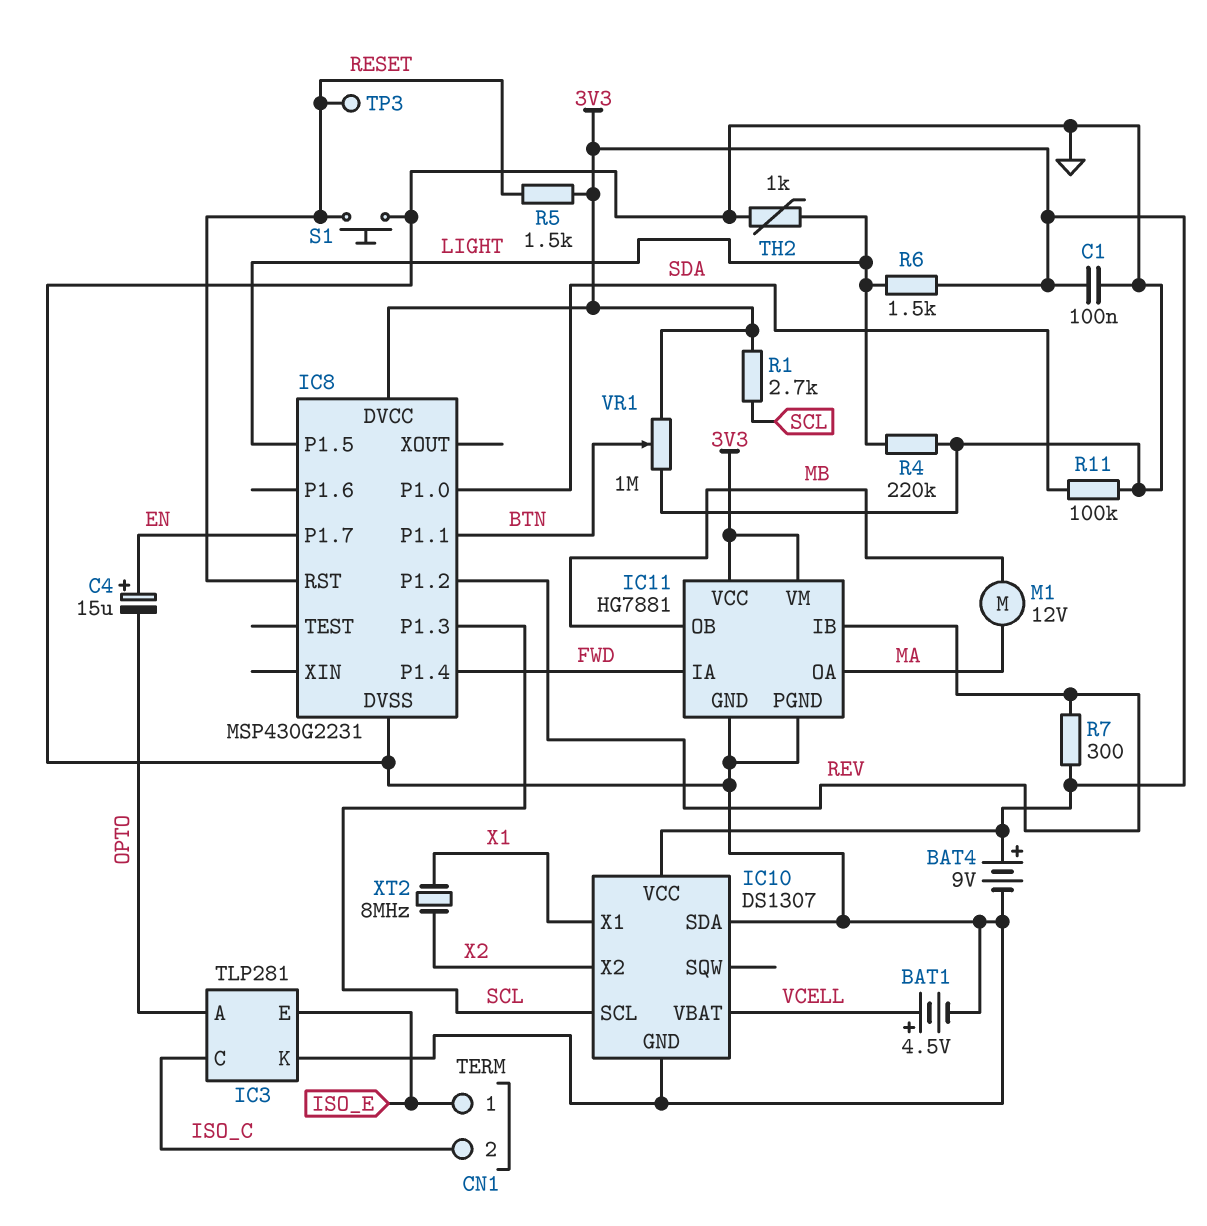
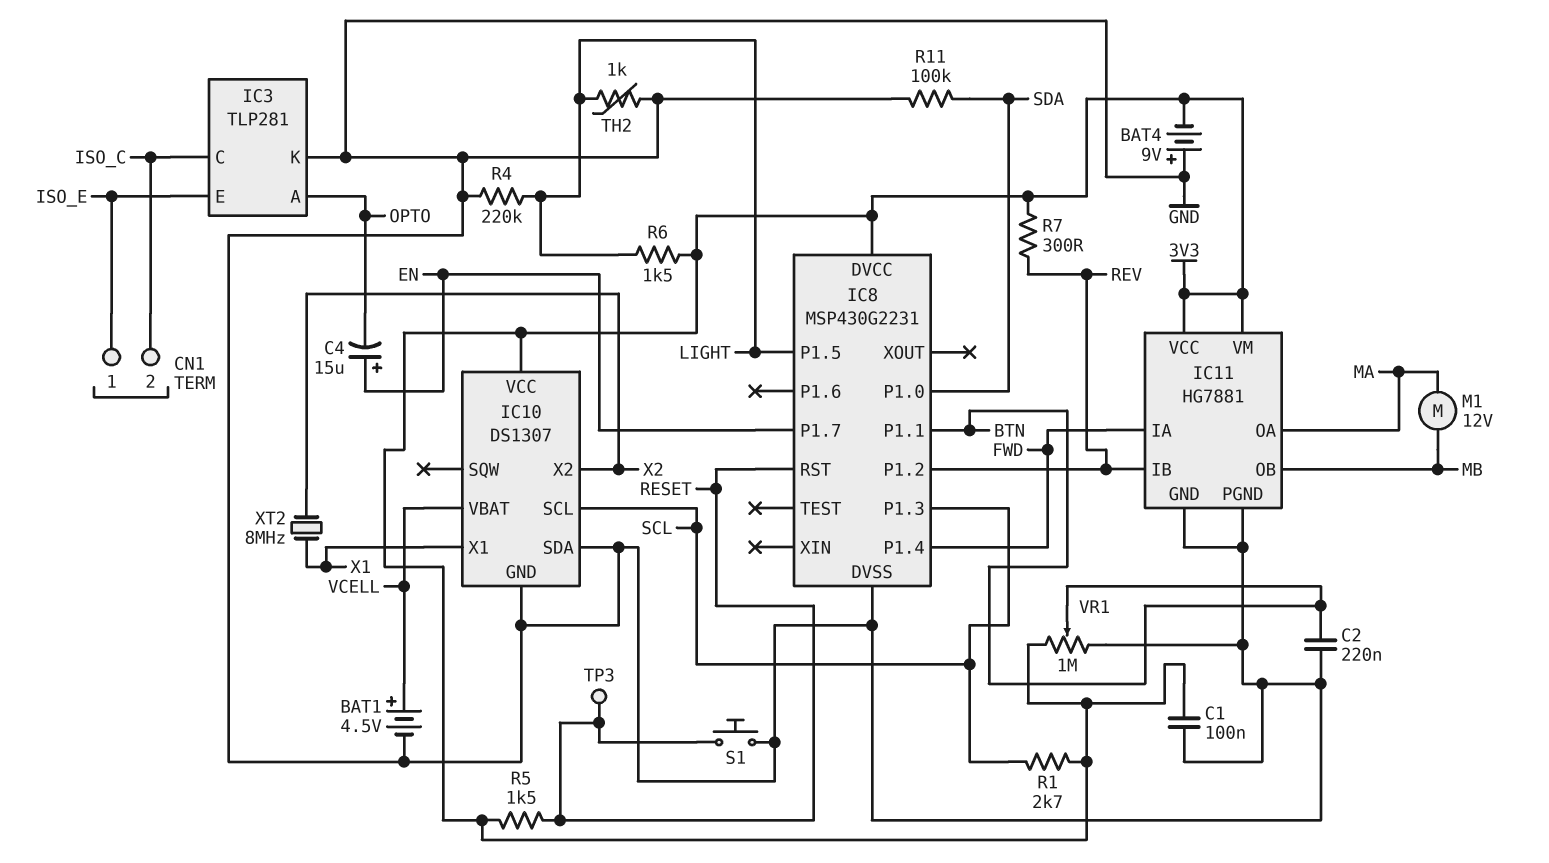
BAT4: 9V (plus 3V3, minus GND) -> 9V (plus GND, minus 3V3)
C2: none -> 220nF (BTN, GND)

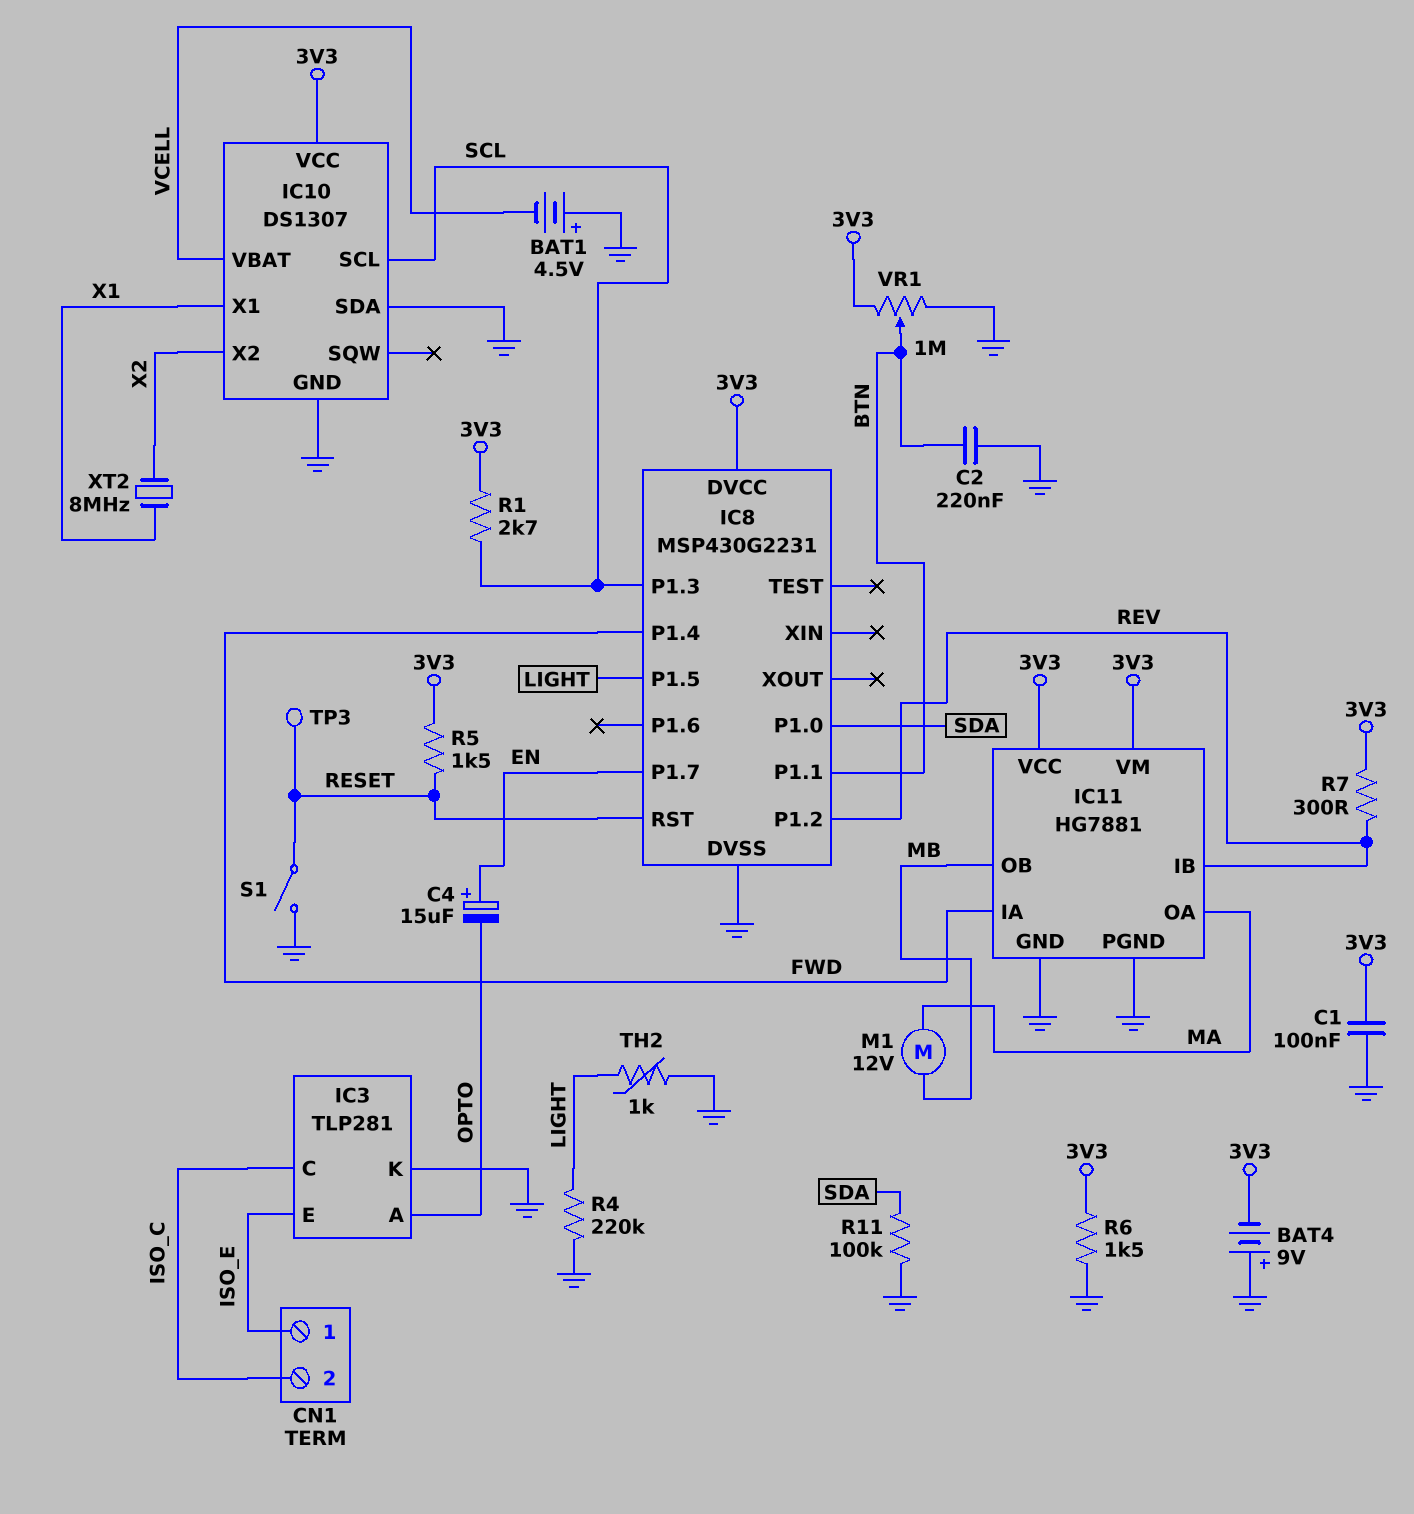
BAT1: 4.5V (plus VCELL, minus GND) -> 4.5V (plus GND, minus VCELL)
R6: 1.5k (3V3, LIGHT) -> 1.5k (3V3, GND)
S1: button (GND, RESET) -> switch (GND, RESET)

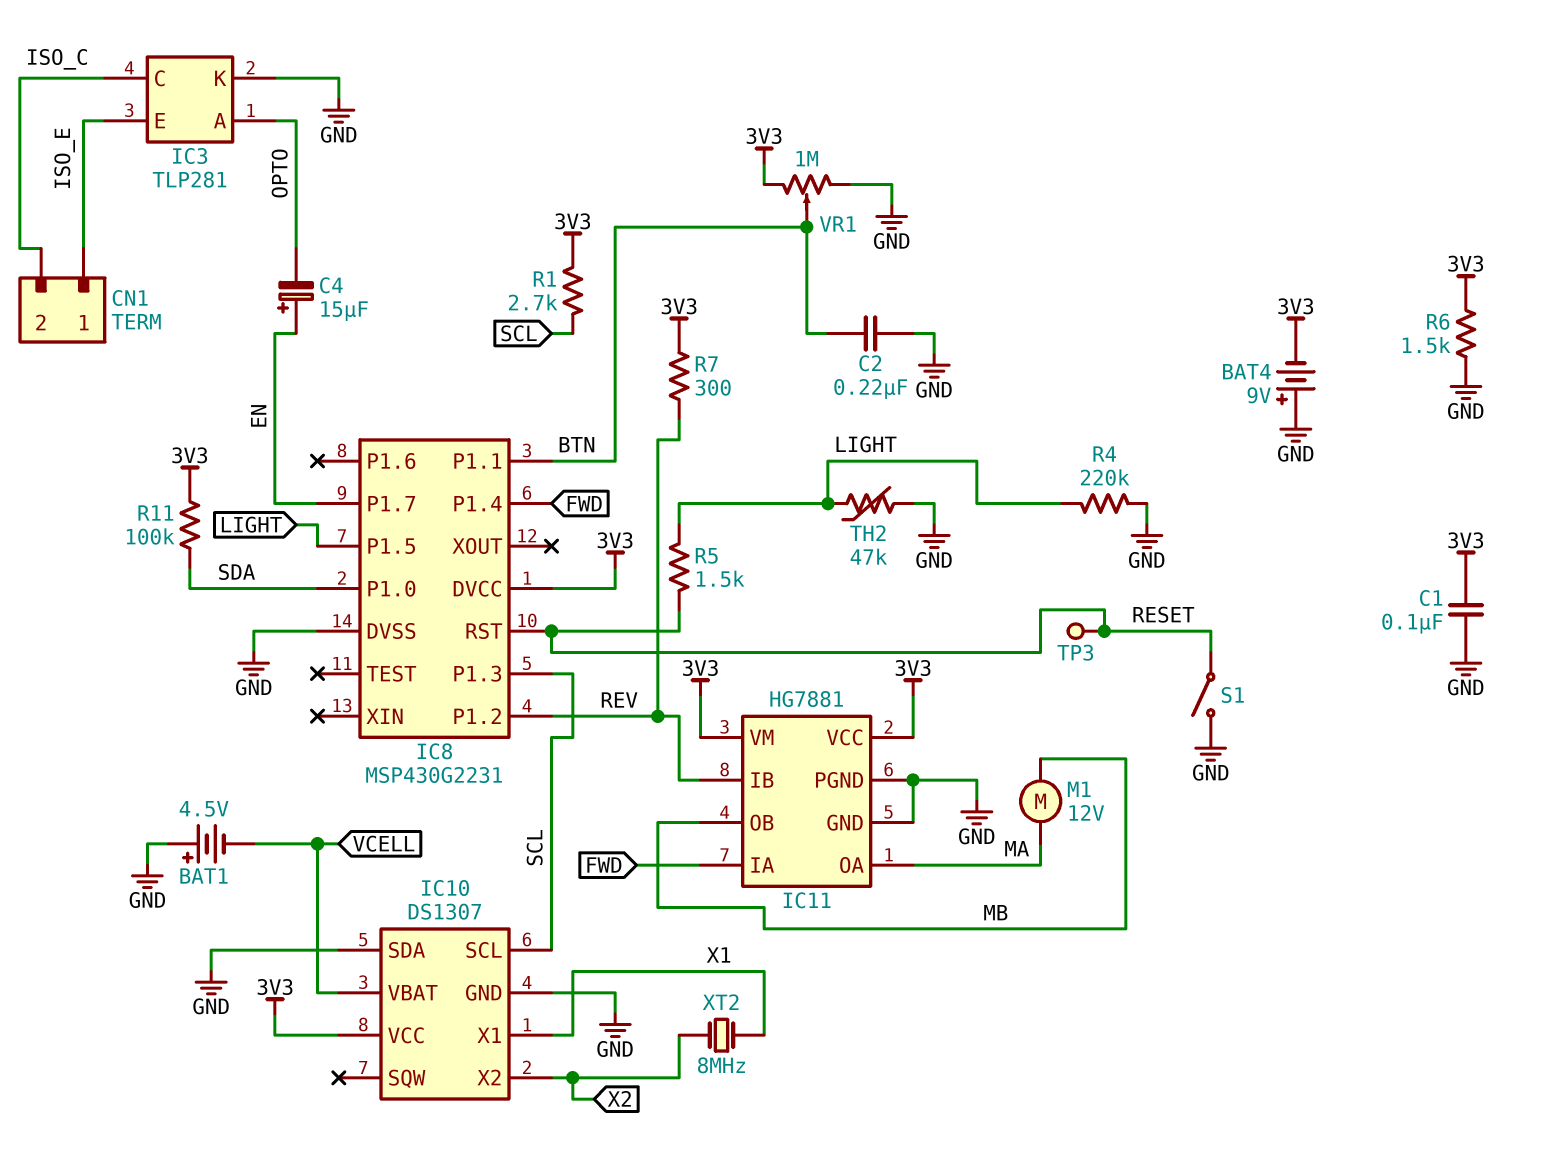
R5: 1.5k (3V3, RESET) -> 1.5k (LIGHT, RESET)
R11: 100k (GND, SDA) -> 100k (3V3, SDA)
TH2: 1k (GND, LIGHT) -> 47k (GND, LIGHT)

